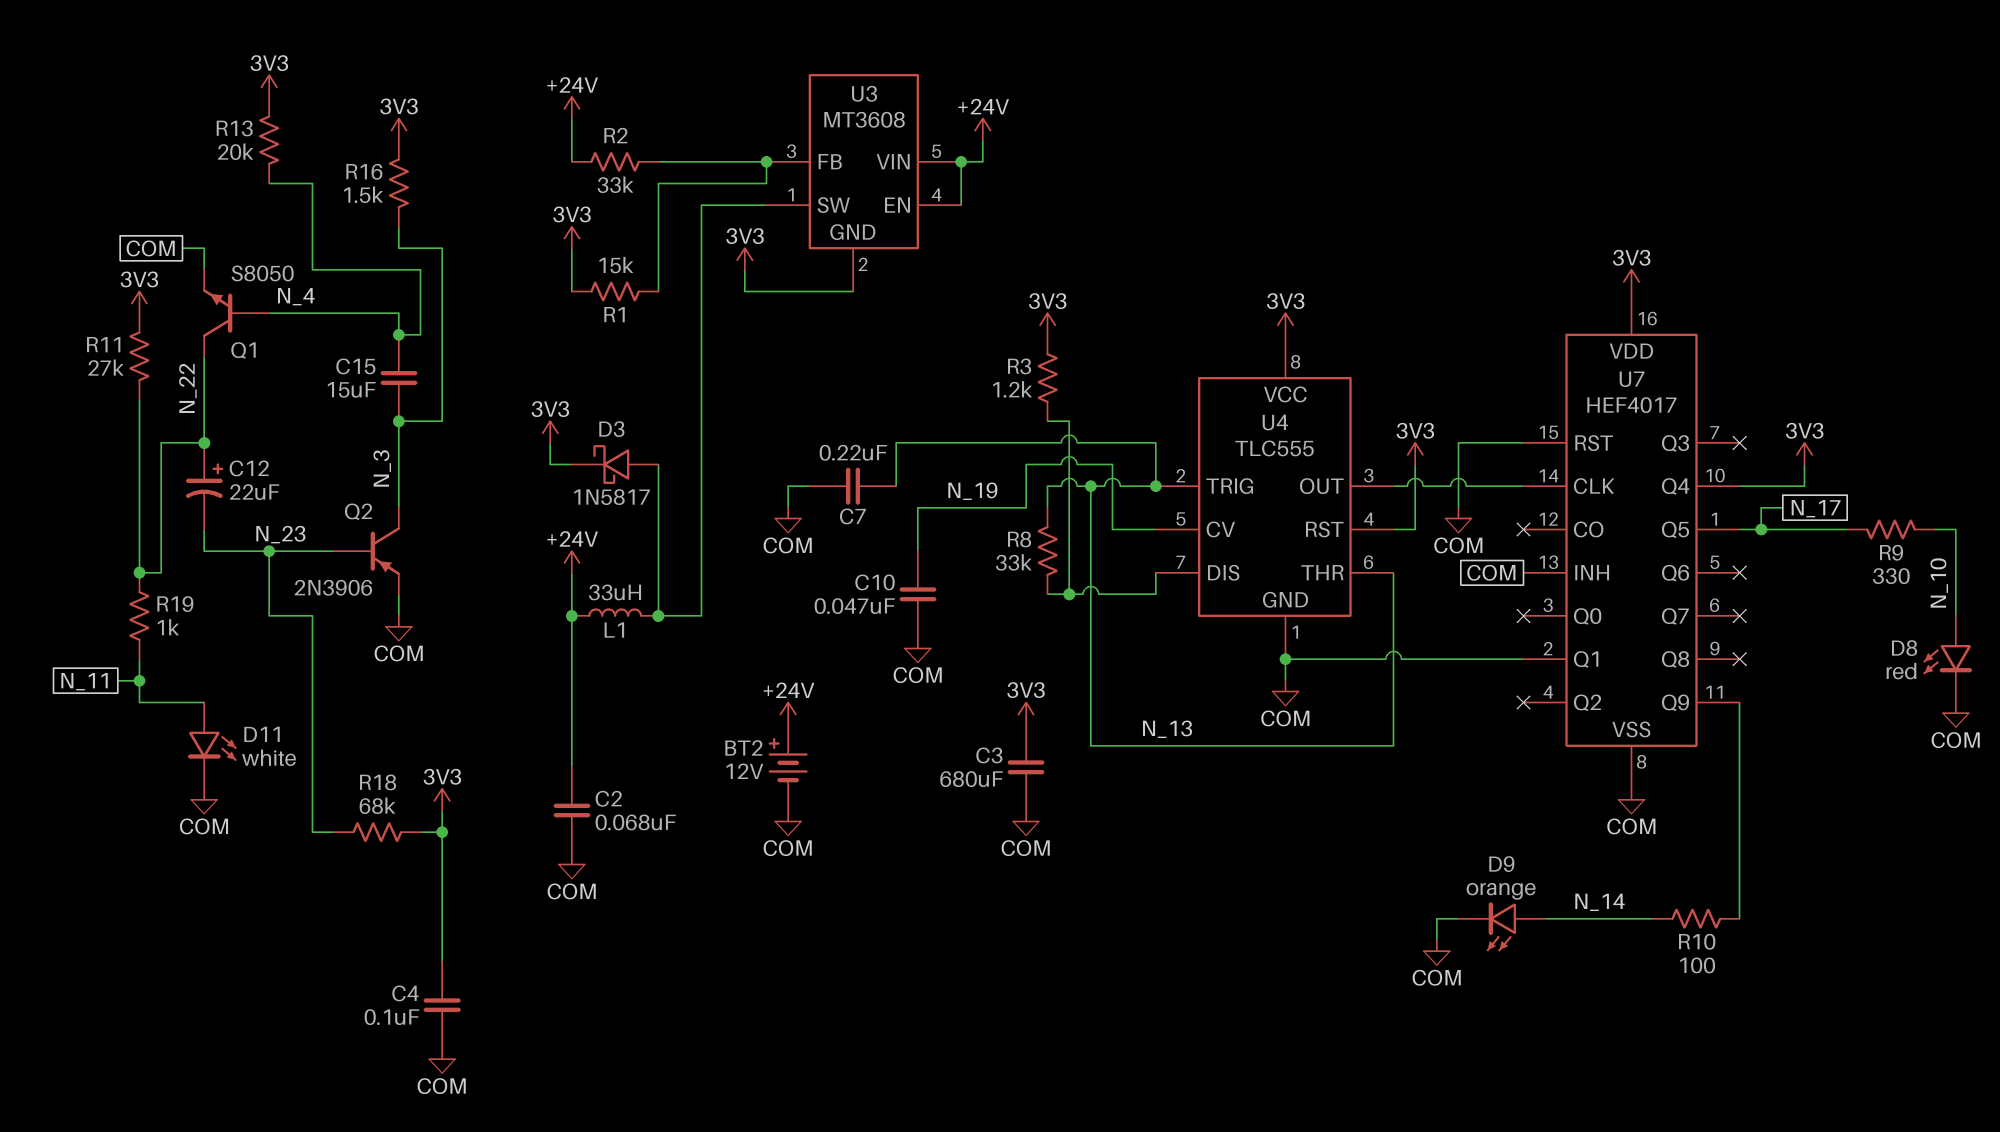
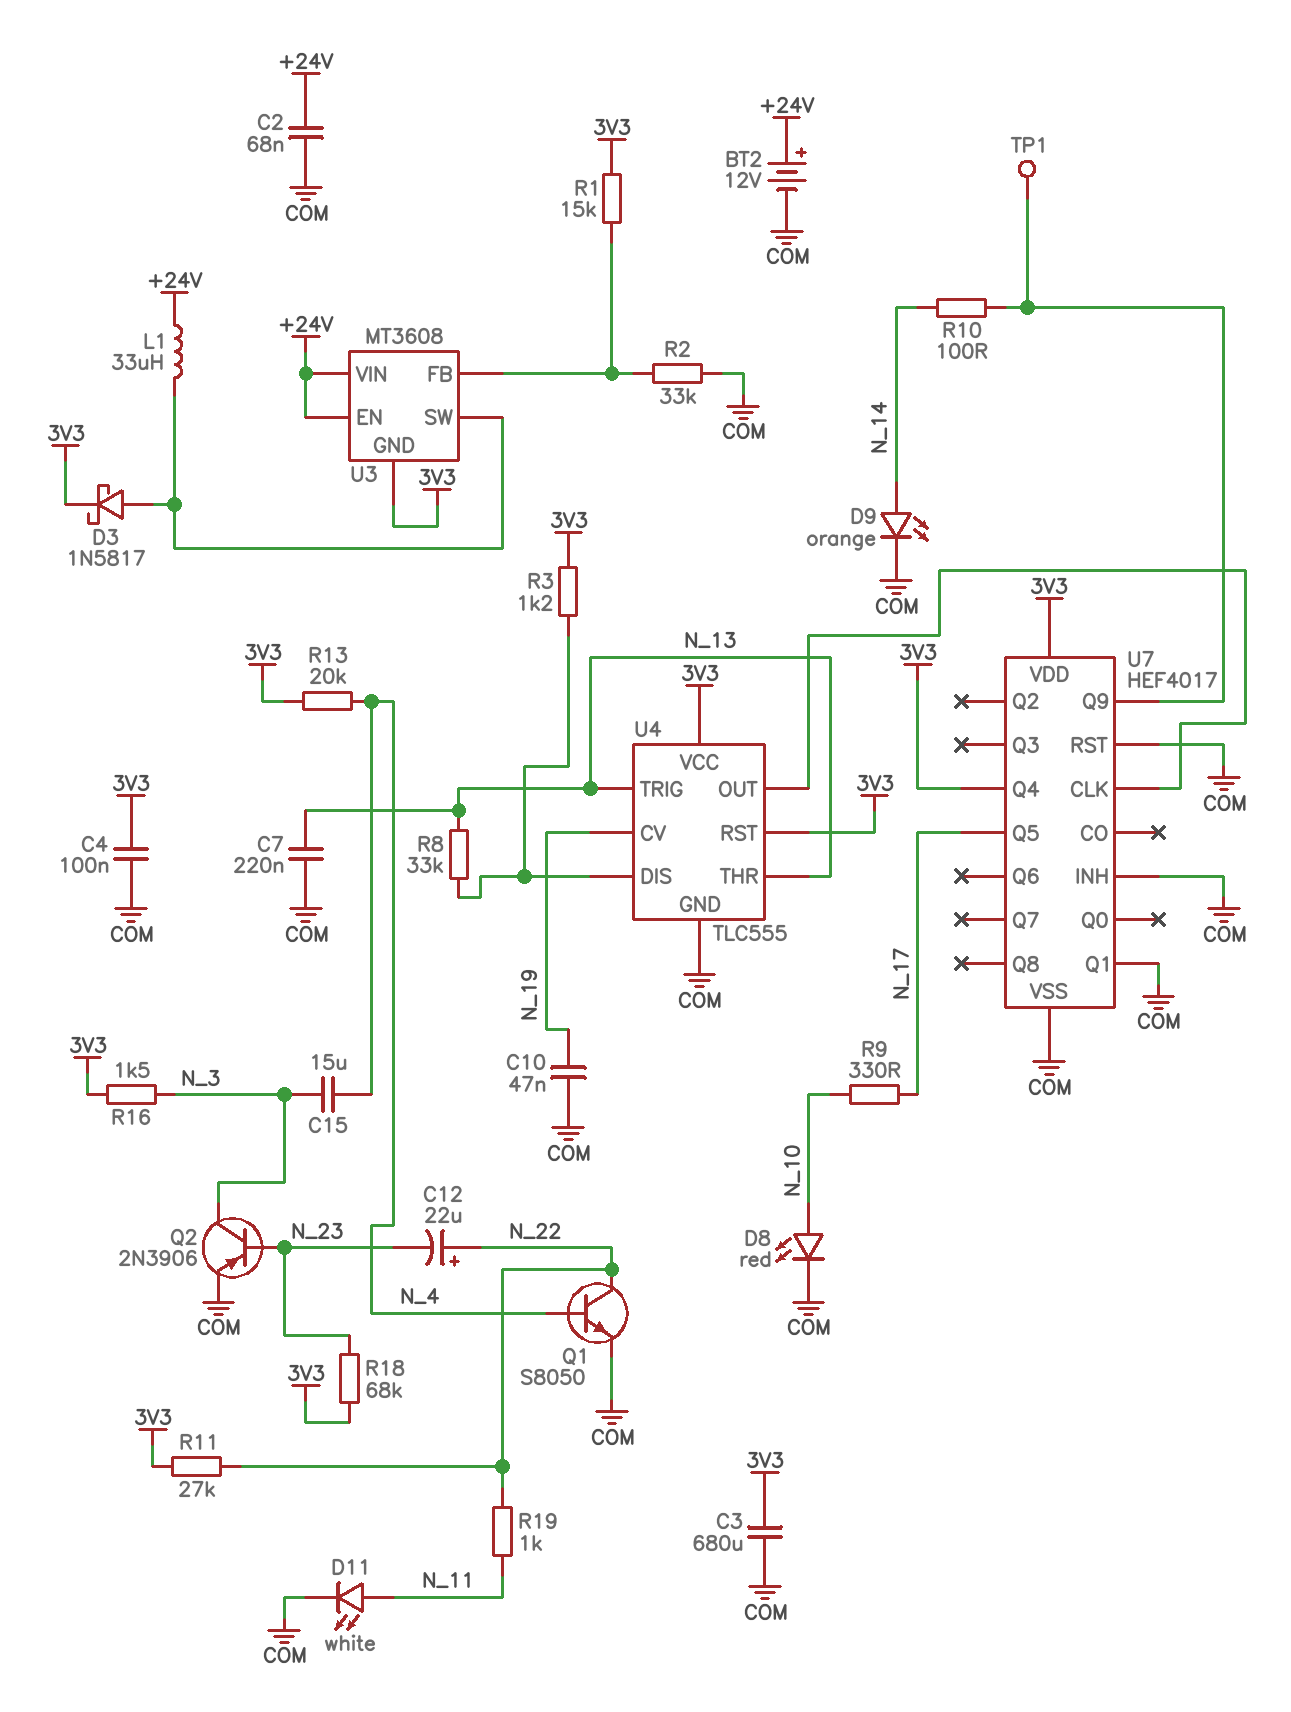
R2: 33k (+24V, U3/FB) -> 33k (COM, U3/FB)
TP1: none -> test point (U7/Q9)

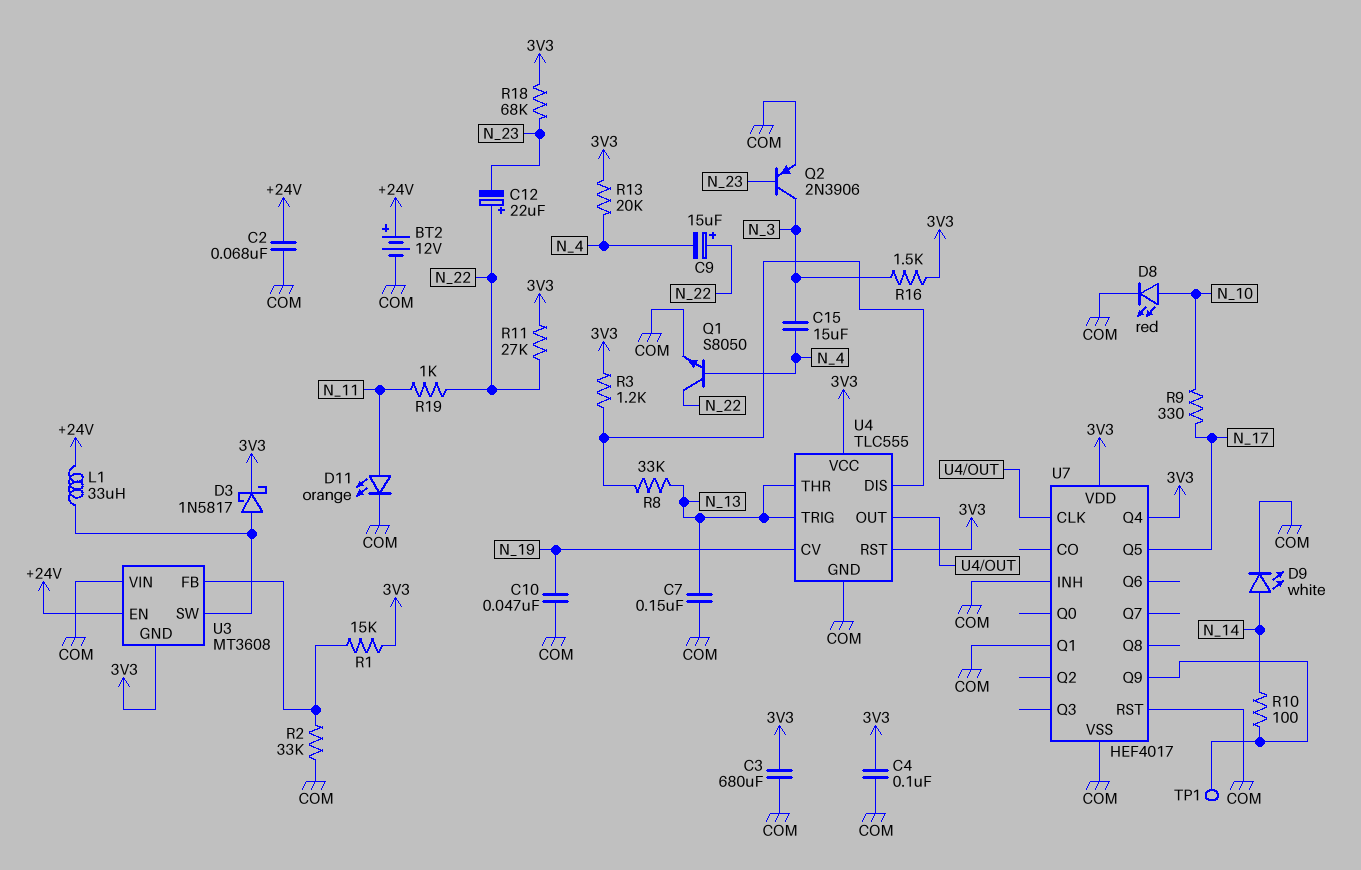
C7: 220nF (COM, N_13) -> 150nF (COM, N_13)
C9: none -> 15uF (plus N_22, minus N_4)
D9: LED orange (A N_14, K COM) -> LED white (A N_14, K COM)
D11: LED white (A N_11, K COM) -> LED orange (A N_11, K COM)
U3 pin VIN: +24V -> COM

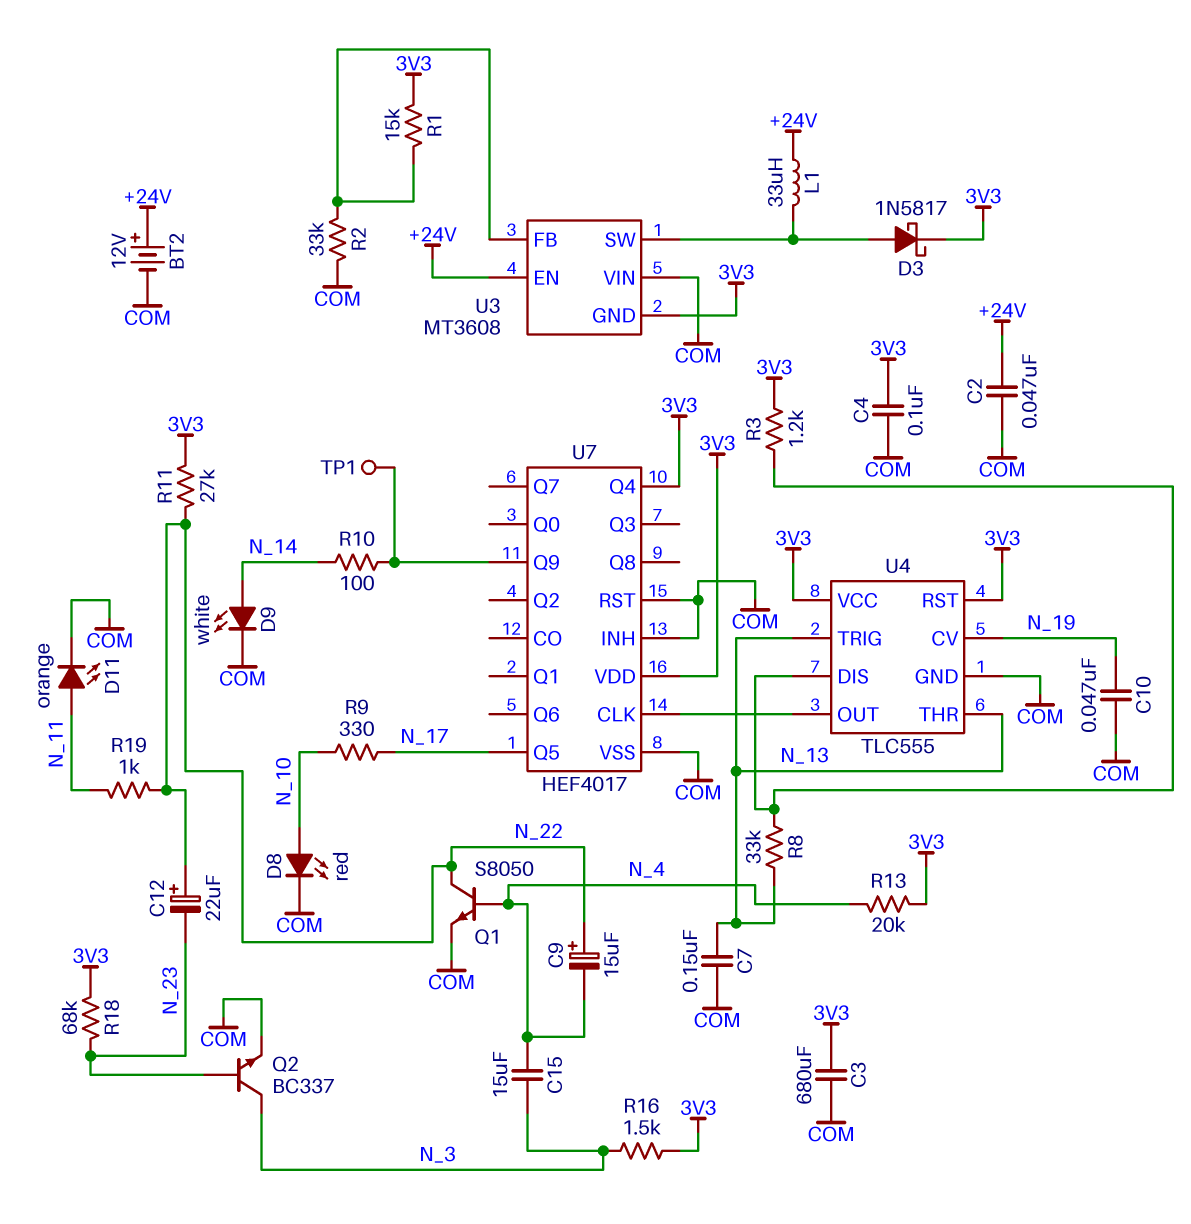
C2: 68nF (+24V, COM) -> 47nF (+24V, COM)
Q2: PNP 2N3906 (B N_23, C N_3, E COM) -> NPN BC337 (B N_23, C N_3, E COM)
U7 pin Q1: COM -> none

